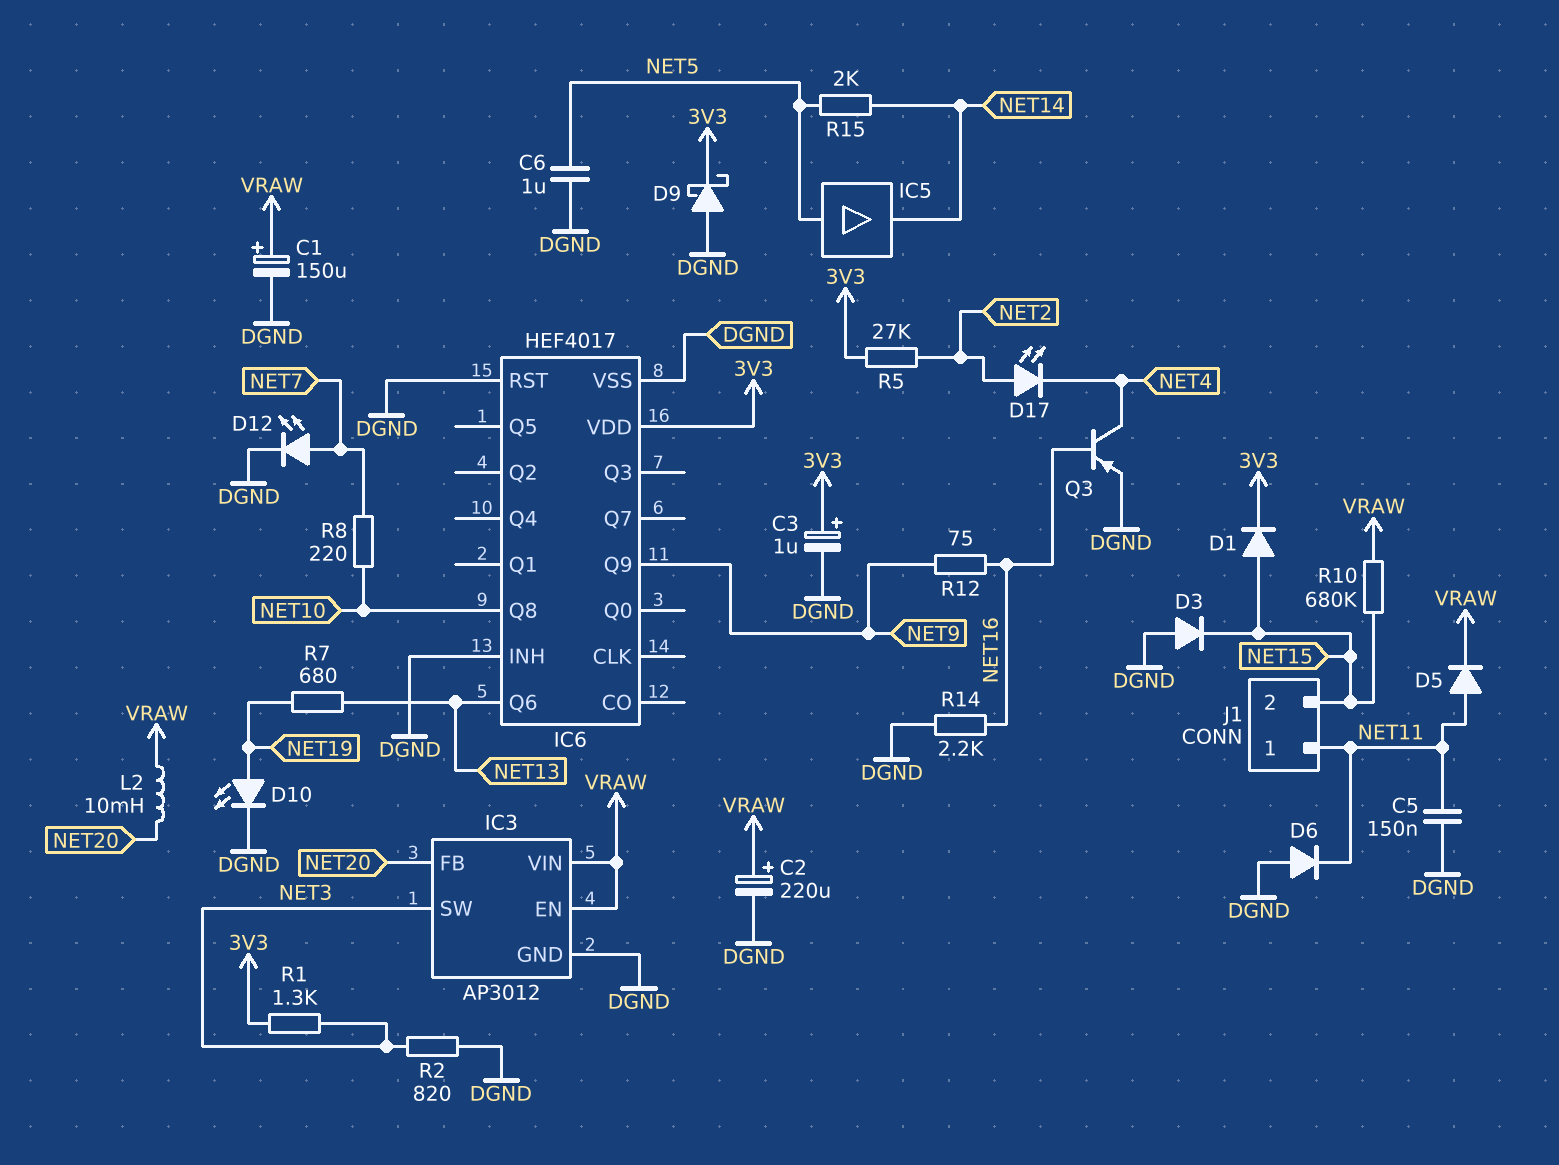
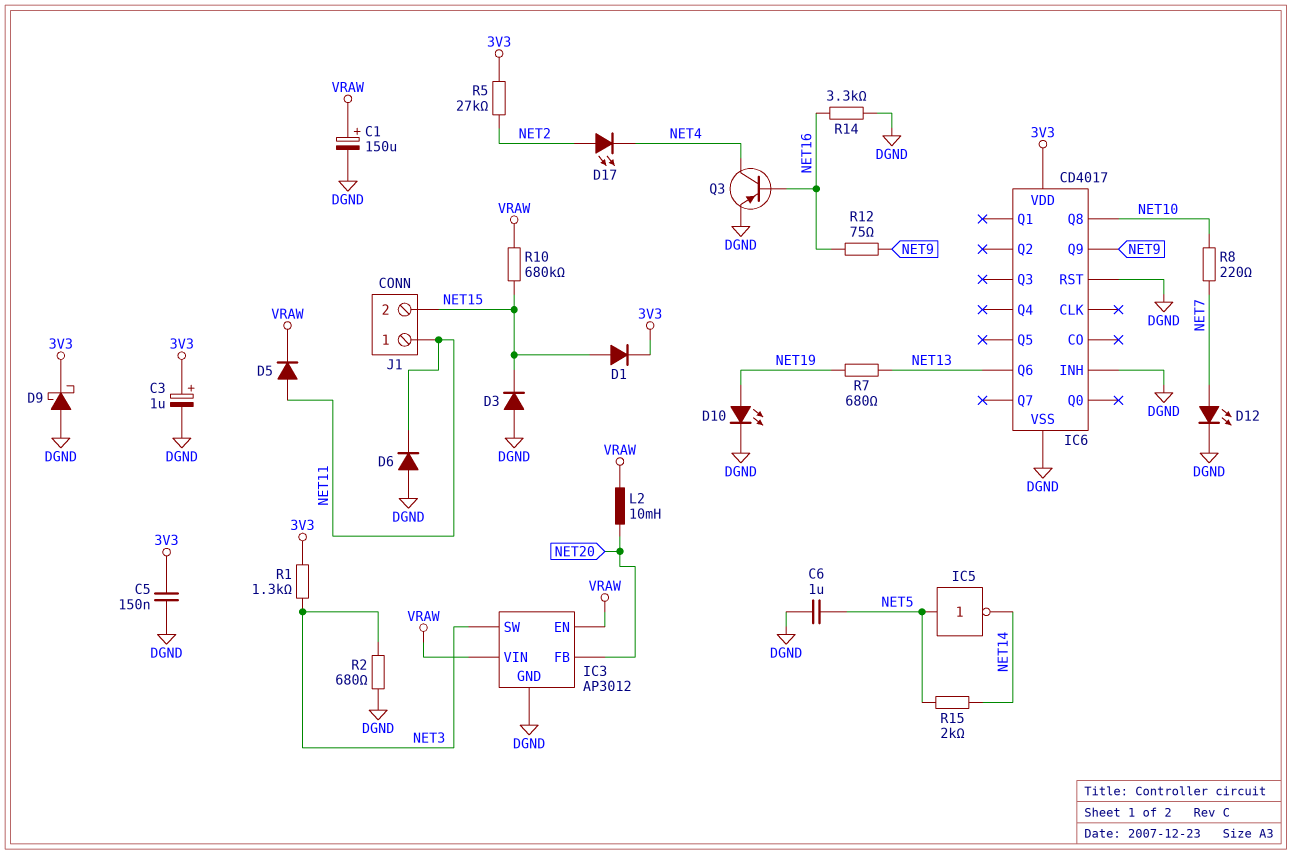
C2: 220uF (plus VRAW, minus DGND) -> none
C5: 150nF (DGND, NET11) -> 150nF (3V3, DGND)
IC5: buffer (in NET5, out NET14) -> NOT (in NET5, out NET14)
IC6: HEF4017 -> CD4017
R2: 820 (DGND, NET3) -> 680 (DGND, NET3)
R14: 2.2k (DGND, NET16) -> 3.3k (DGND, NET16)

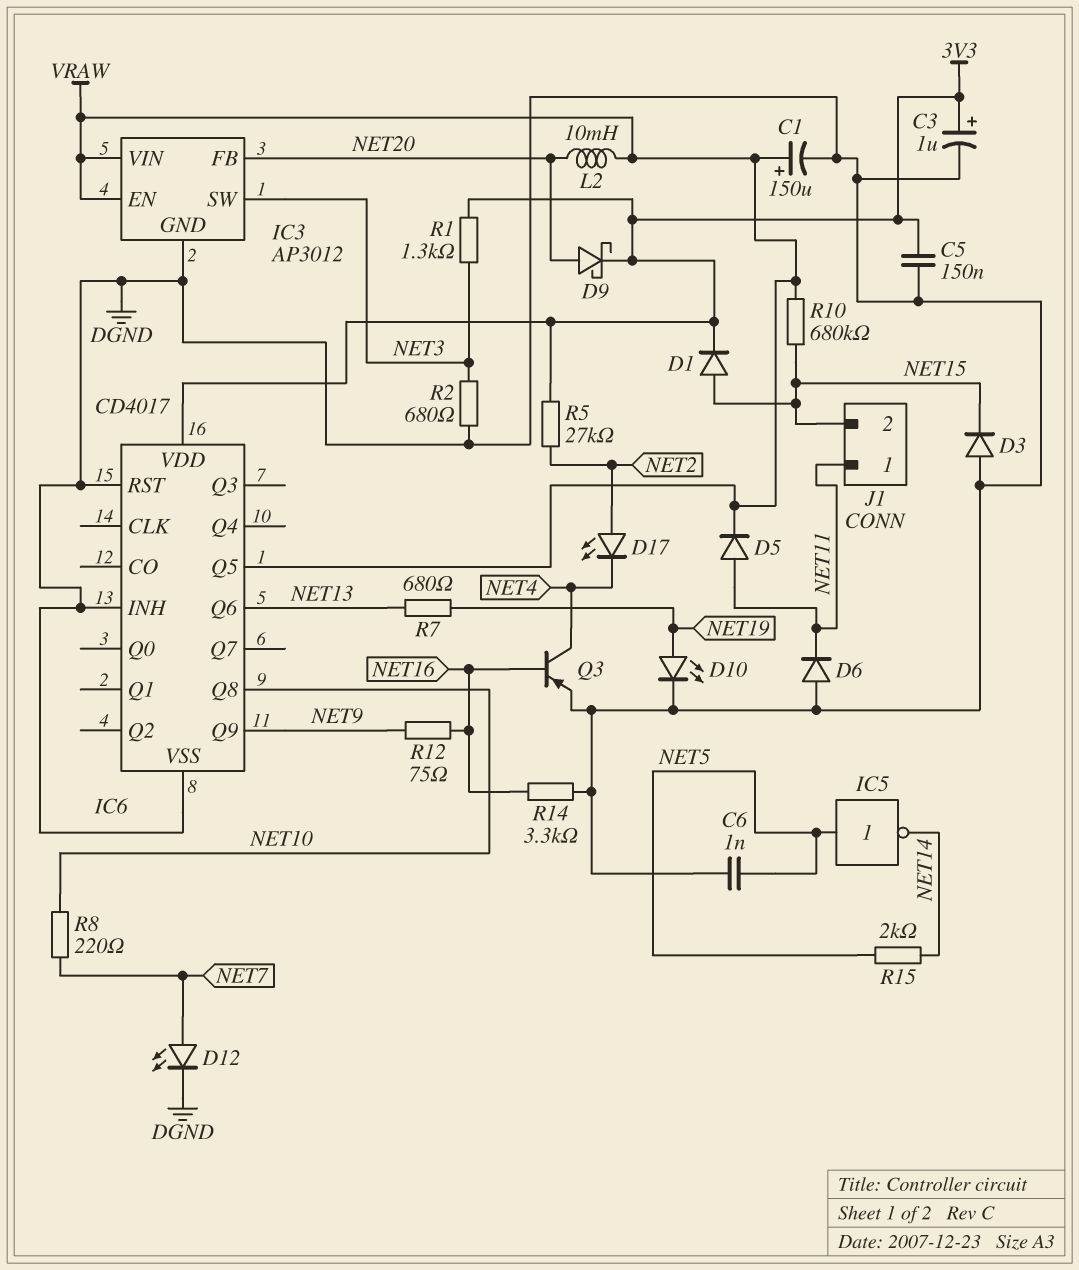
C6: 1uF (DGND, NET5) -> 1nF (DGND, NET5)
D9: schottky (A DGND, K 3V3) -> schottky (A NET20, K 3V3)
IC6 pin Q5: none -> VRAW

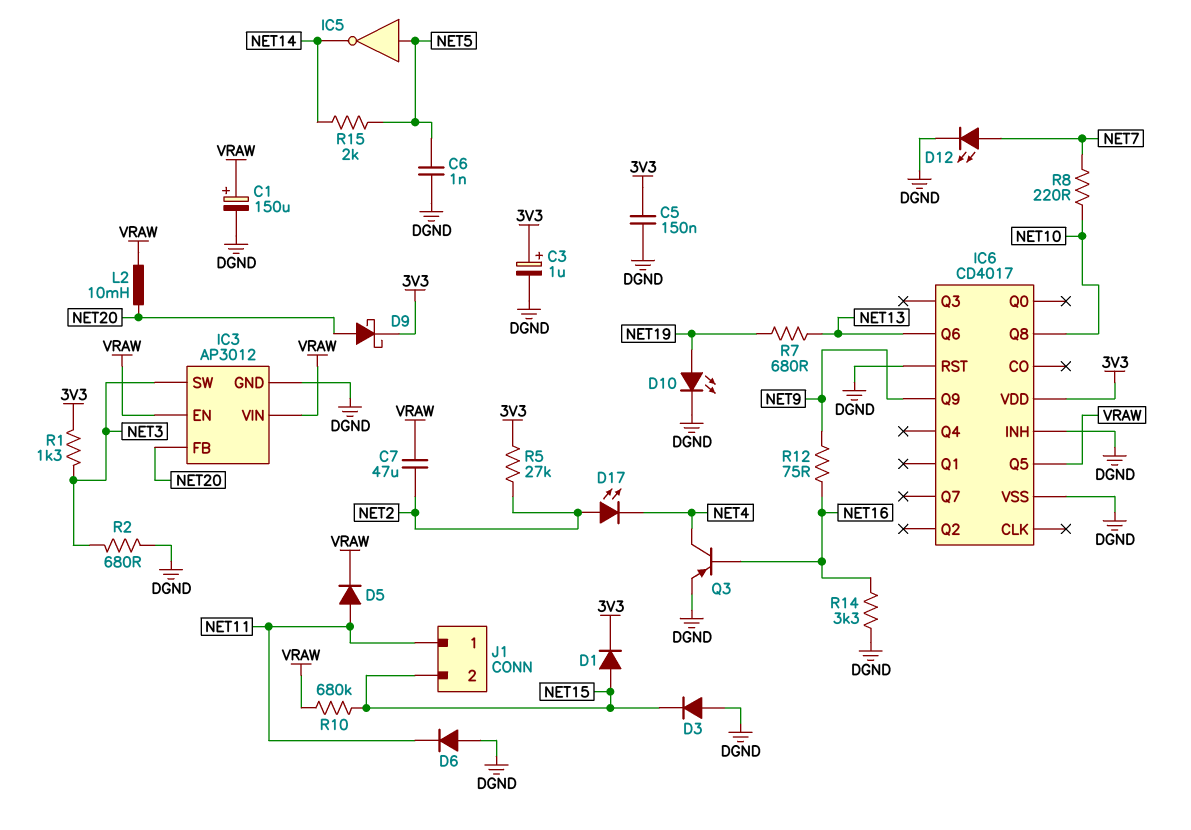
C7: none -> 47uF (NET2, VRAW)

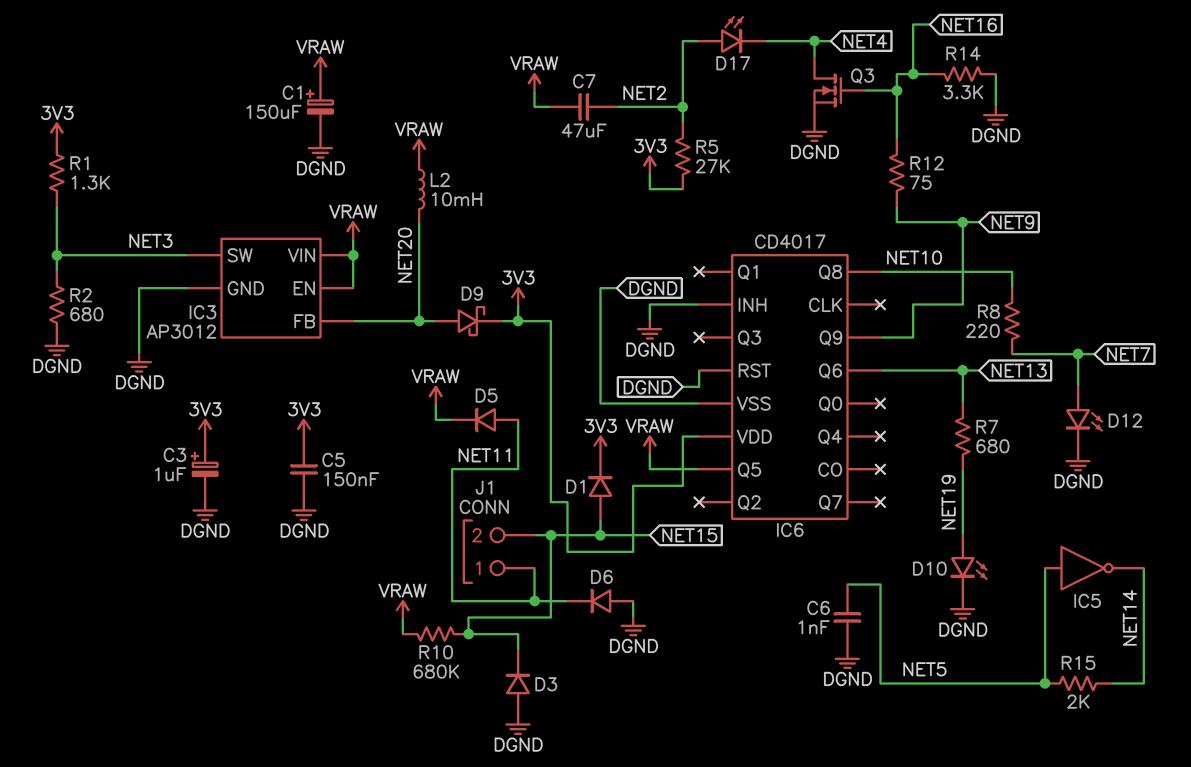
Q3: PNP (B NET16, C NET4, E DGND) -> NMOS (G NET16, D NET4, S DGND)

